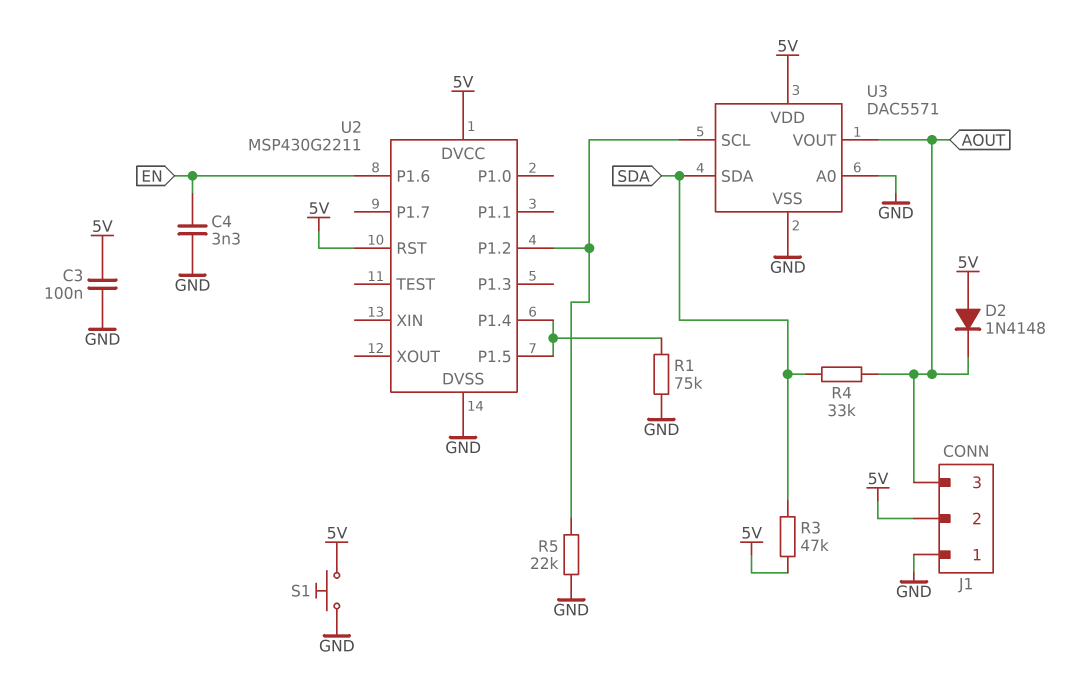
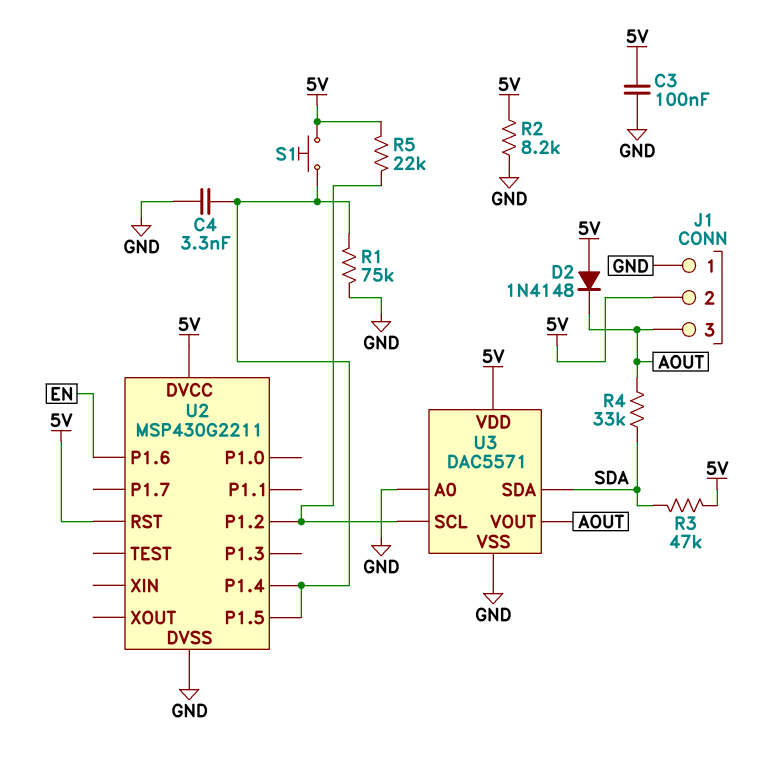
C4: 3.3nF (EN, GND) -> 3.3nF (GND, U2/P1.4)
R2: none -> 8.2k (5V, GND)
R5: 22k (GND, U2/P1.2) -> 22k (5V, U2/P1.2)
S1: button (5V, GND) -> button (5V, U2/P1.4)

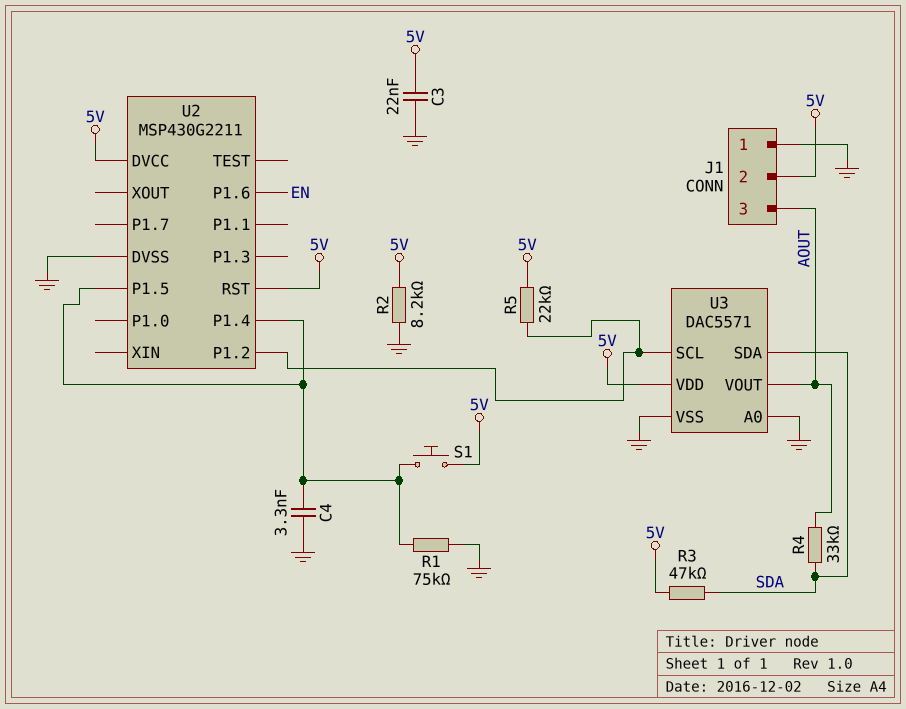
C3: 100nF (5V, GND) -> 22nF (5V, GND)
D2: diode 1N4148 (A 5V, K AOUT) -> none

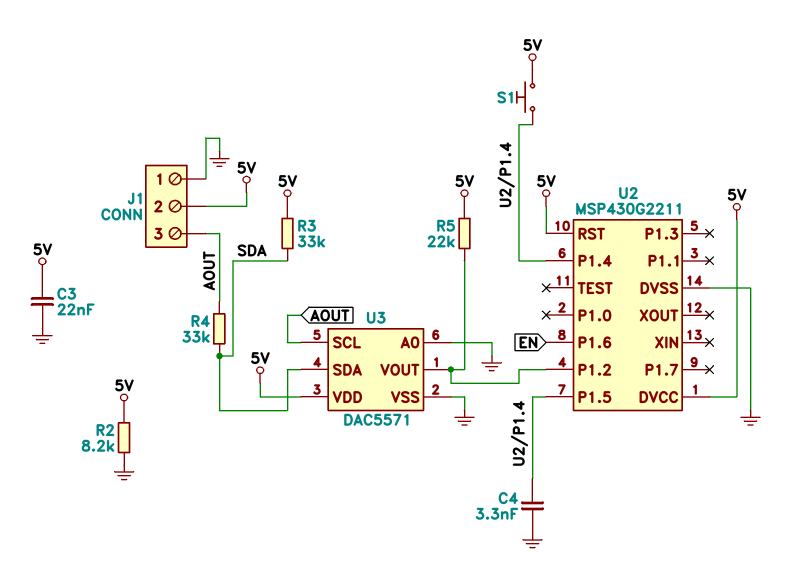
R1: 75k (GND, U2/P1.4) -> none
R3: 47k (5V, SDA) -> 33k (5V, SDA)
U3 pin SCL: U2/P1.2 -> AOUT
U3 pin VOUT: AOUT -> U2/P1.2

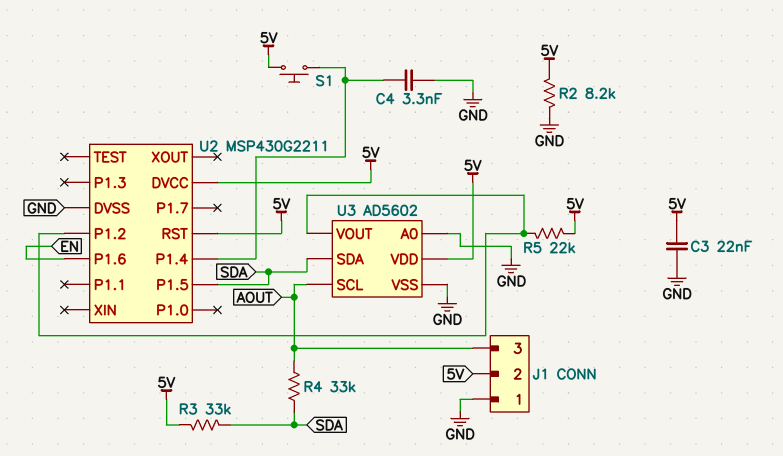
U2 pin P1.5: U2/P1.4 -> SDA
U3: DAC5571 -> AD5602

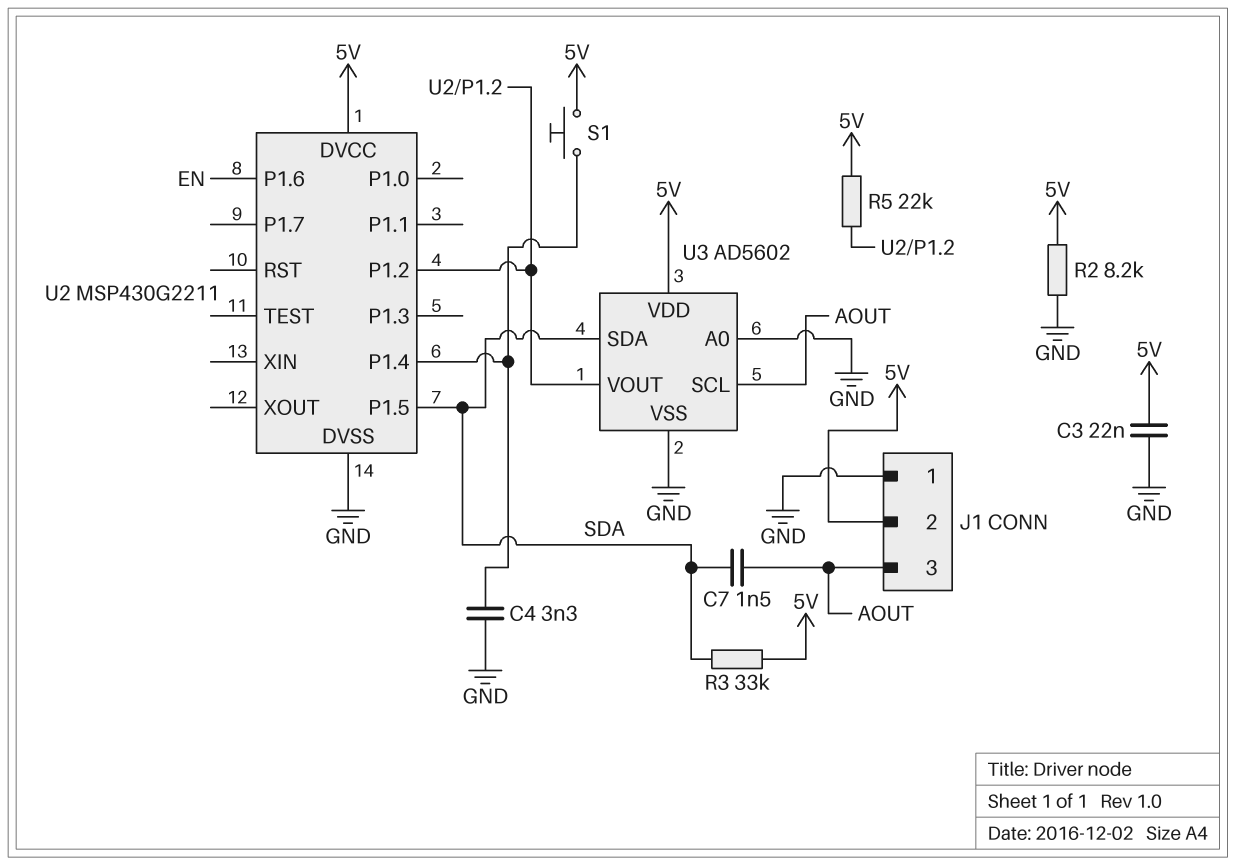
C7: none -> 1.5nF (AOUT, SDA)
R4: 33k (AOUT, SDA) -> none
U2 pin RST: 5V -> none

